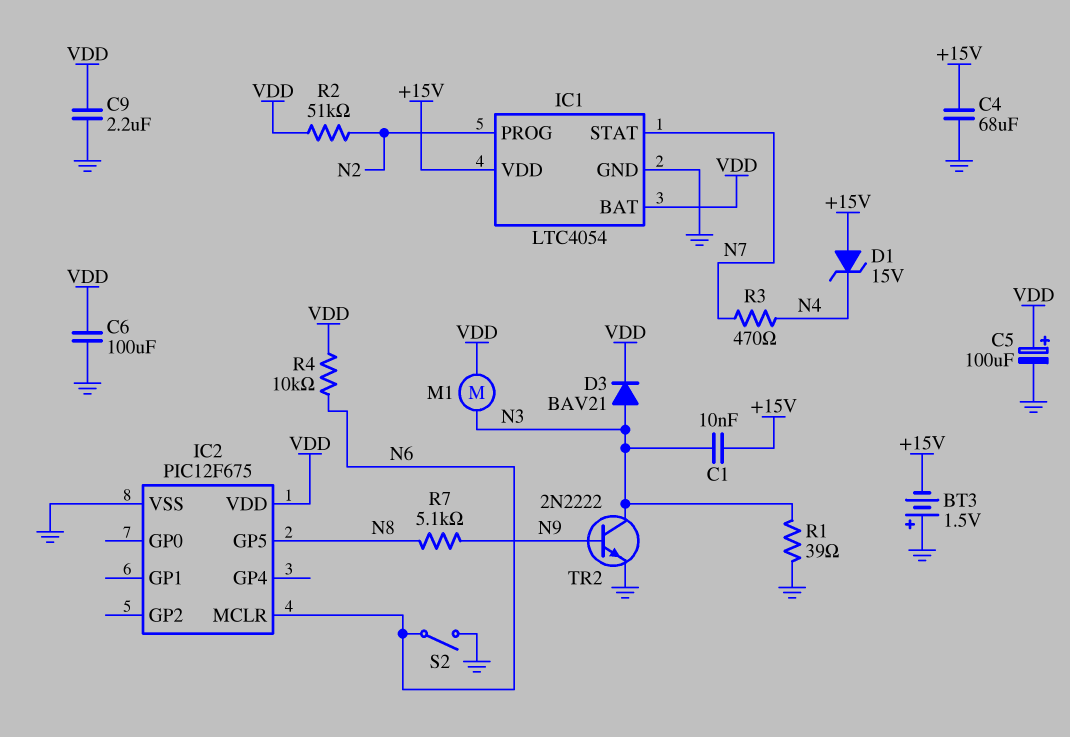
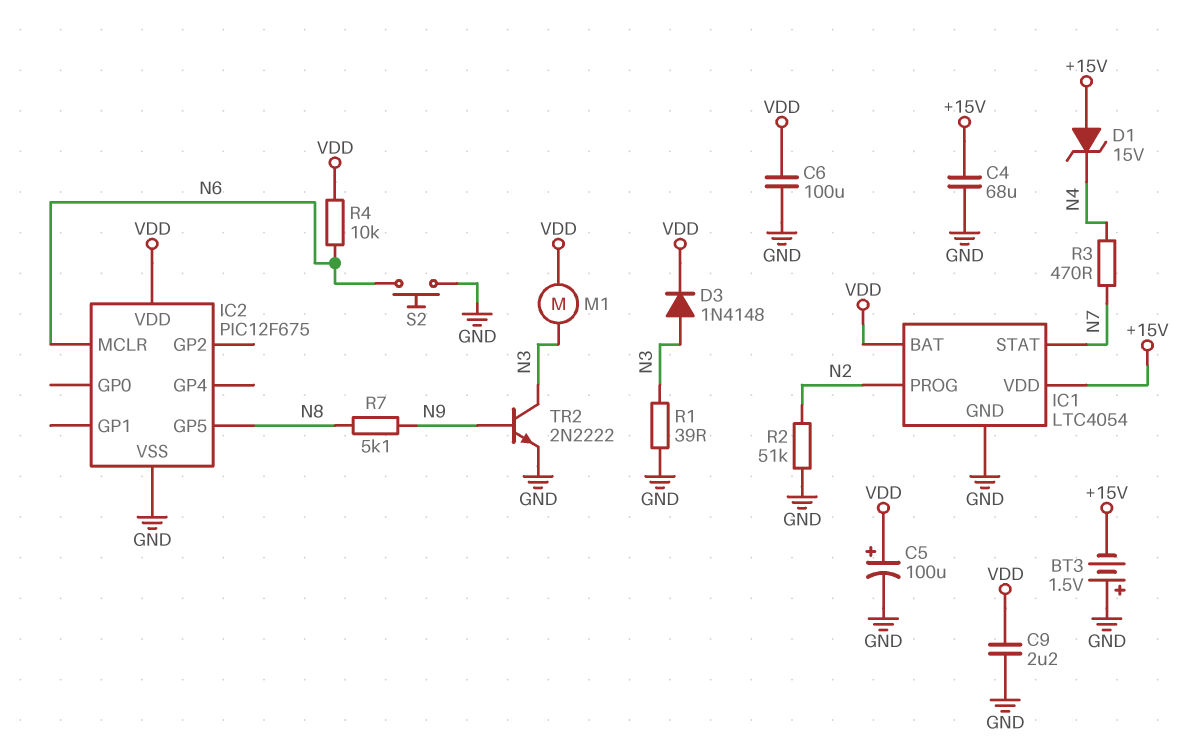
C1: 10nF (+15V, N3) -> none
D3: diode BAV21 (A N3, K VDD) -> diode 1N4148 (A N3, K VDD)
R2: 51k (N2, VDD) -> 51k (GND, N2)
S2: switch (GND, N6) -> button (GND, N6)

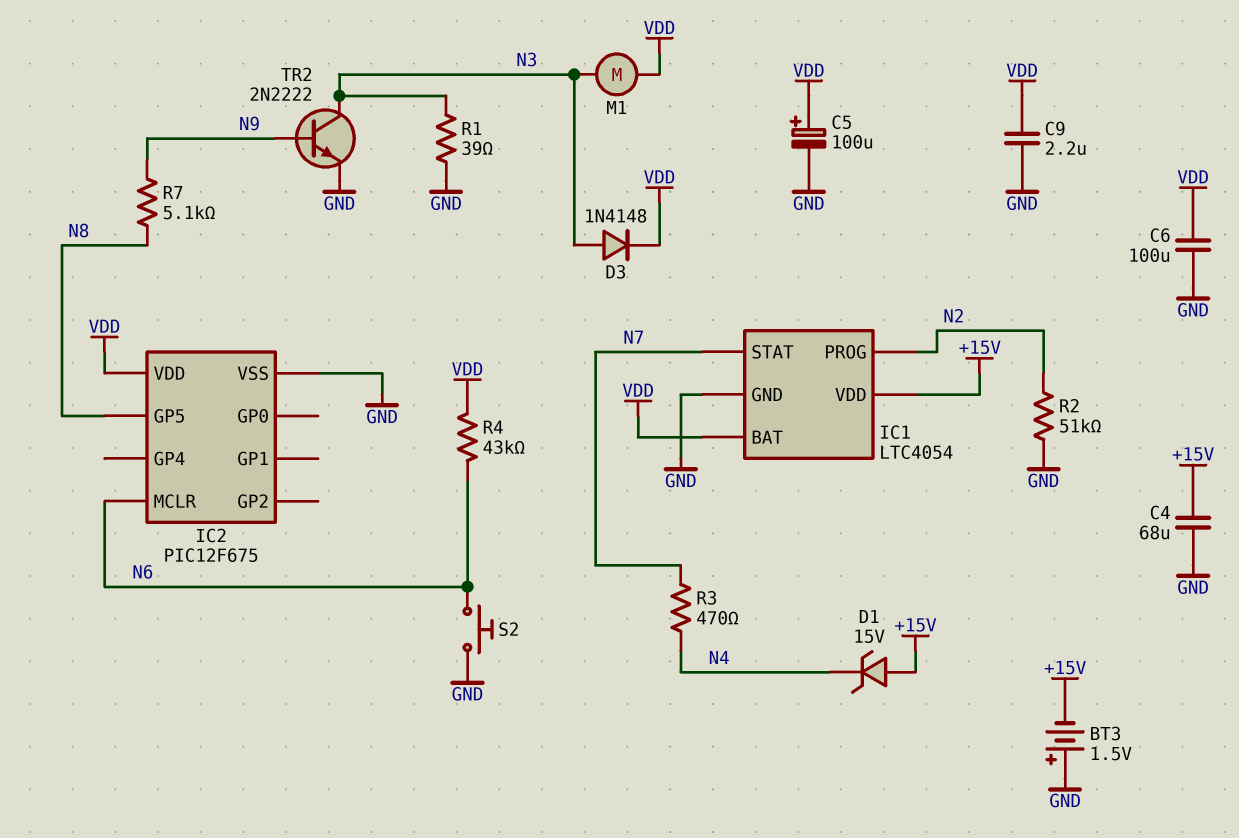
R4: 10k (N6, VDD) -> 43k (N6, VDD)

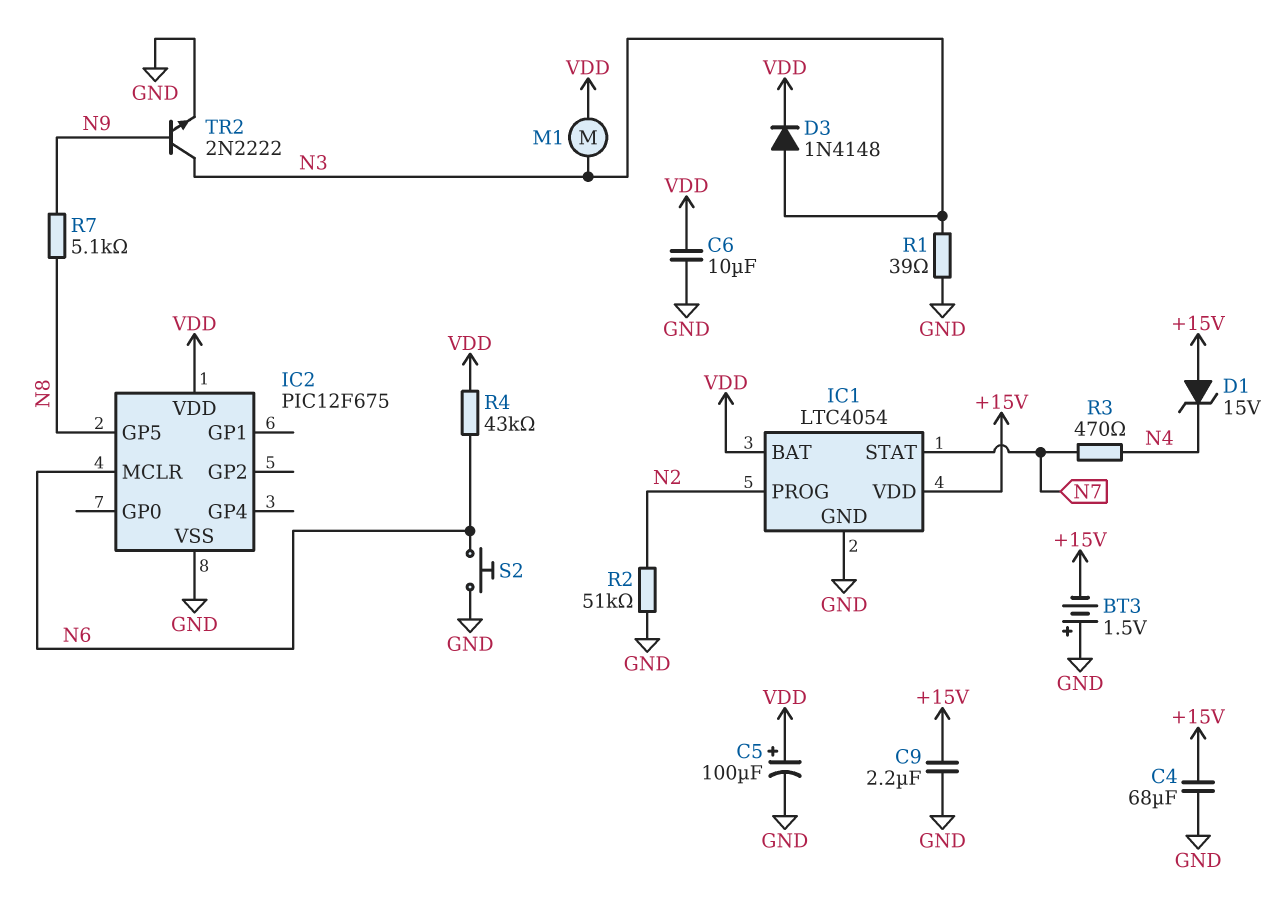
C6: 100uF (GND, VDD) -> 10uF (GND, VDD)
C9: 2.2uF (GND, VDD) -> 2.2uF (+15V, GND)

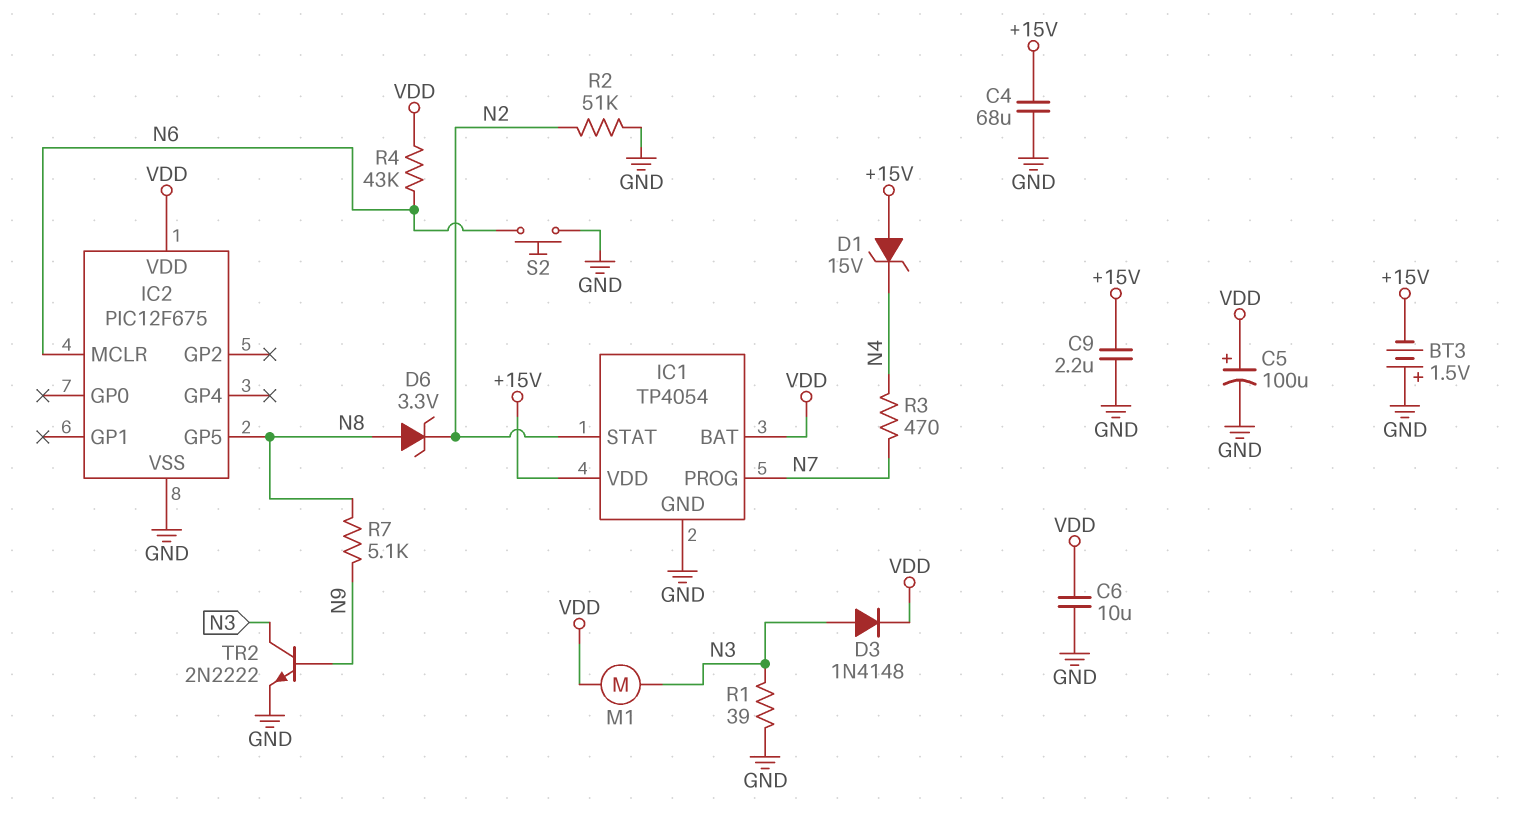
D6: none -> zener 3.3V (A N8, K N2)
IC1: LTC4054 -> TP4054
IC1 pin PROG: N2 -> N7
IC1 pin STAT: N7 -> N2

